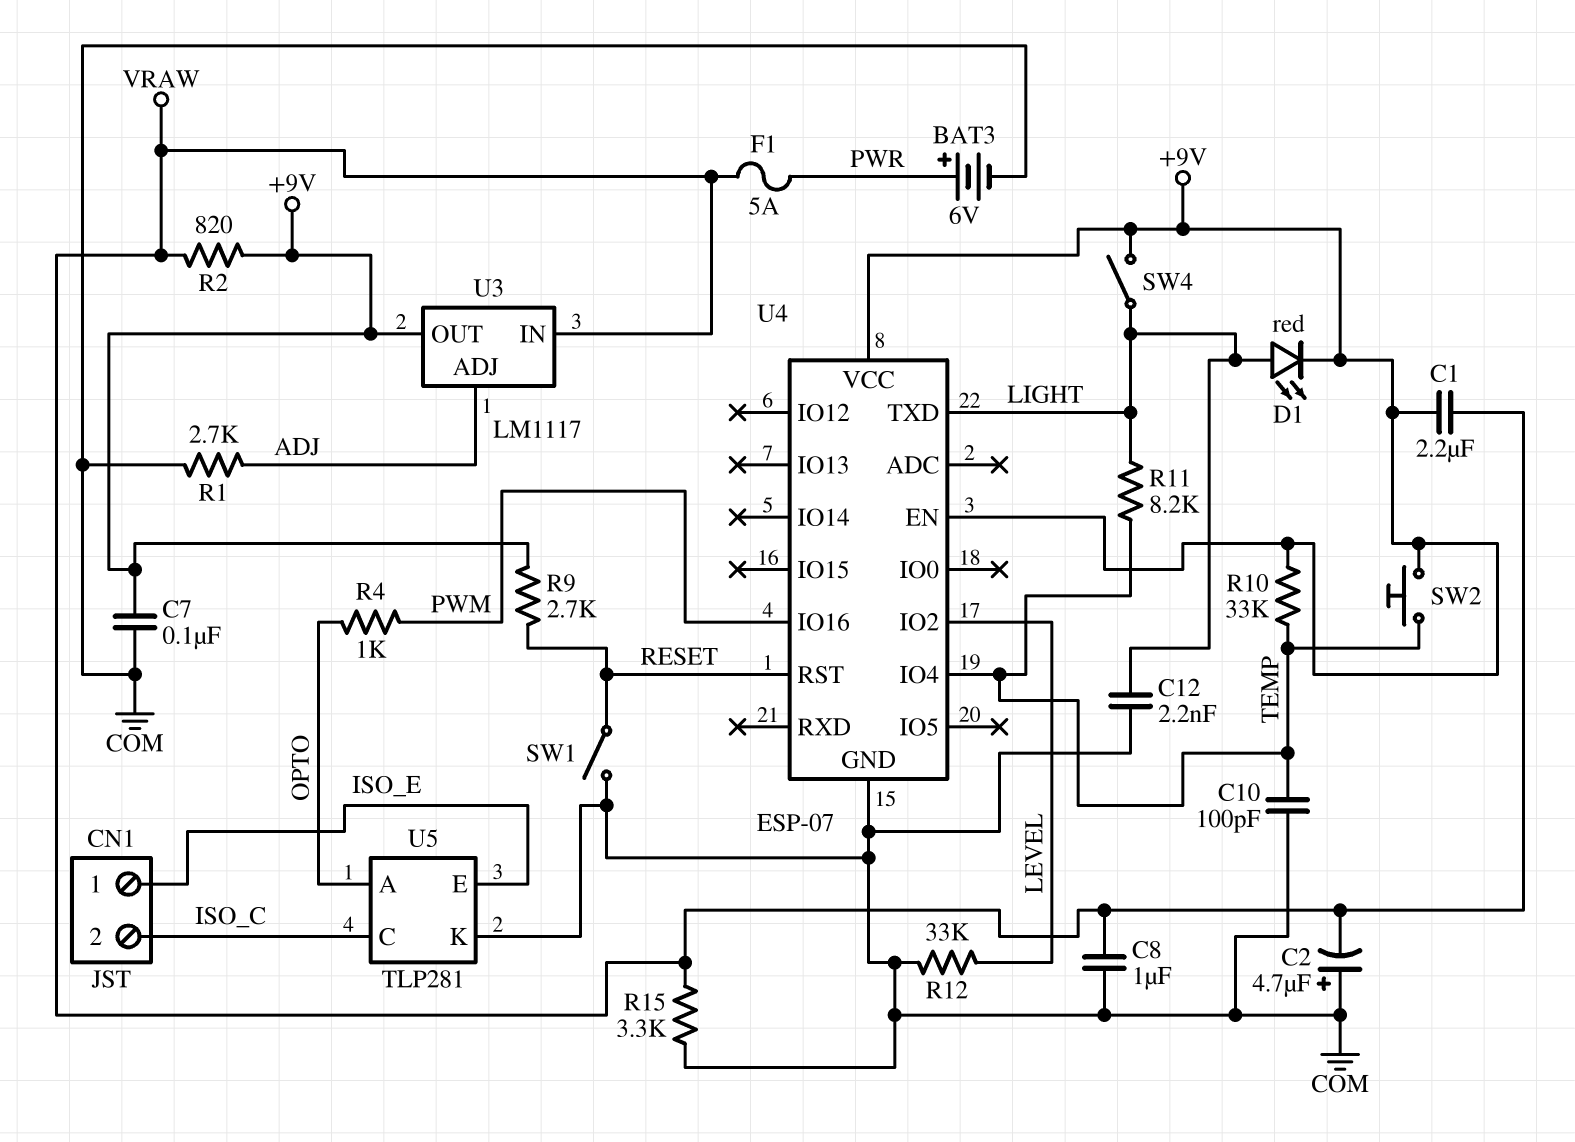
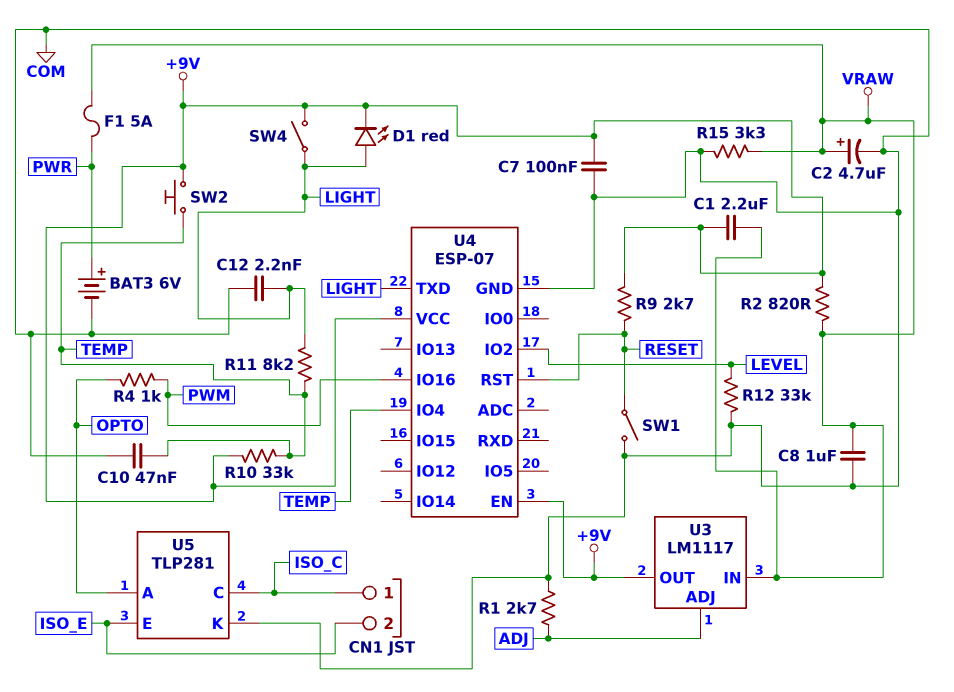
C2: 4.7uF (plus COM, minus VRAW) -> 4.7uF (plus VRAW, minus COM)
C10: 100pF (COM, TEMP) -> 47nF (COM, TEMP)
CN1 pin 1: ISO_E -> ISO_C
CN1 pin 2: ISO_C -> ISO_E

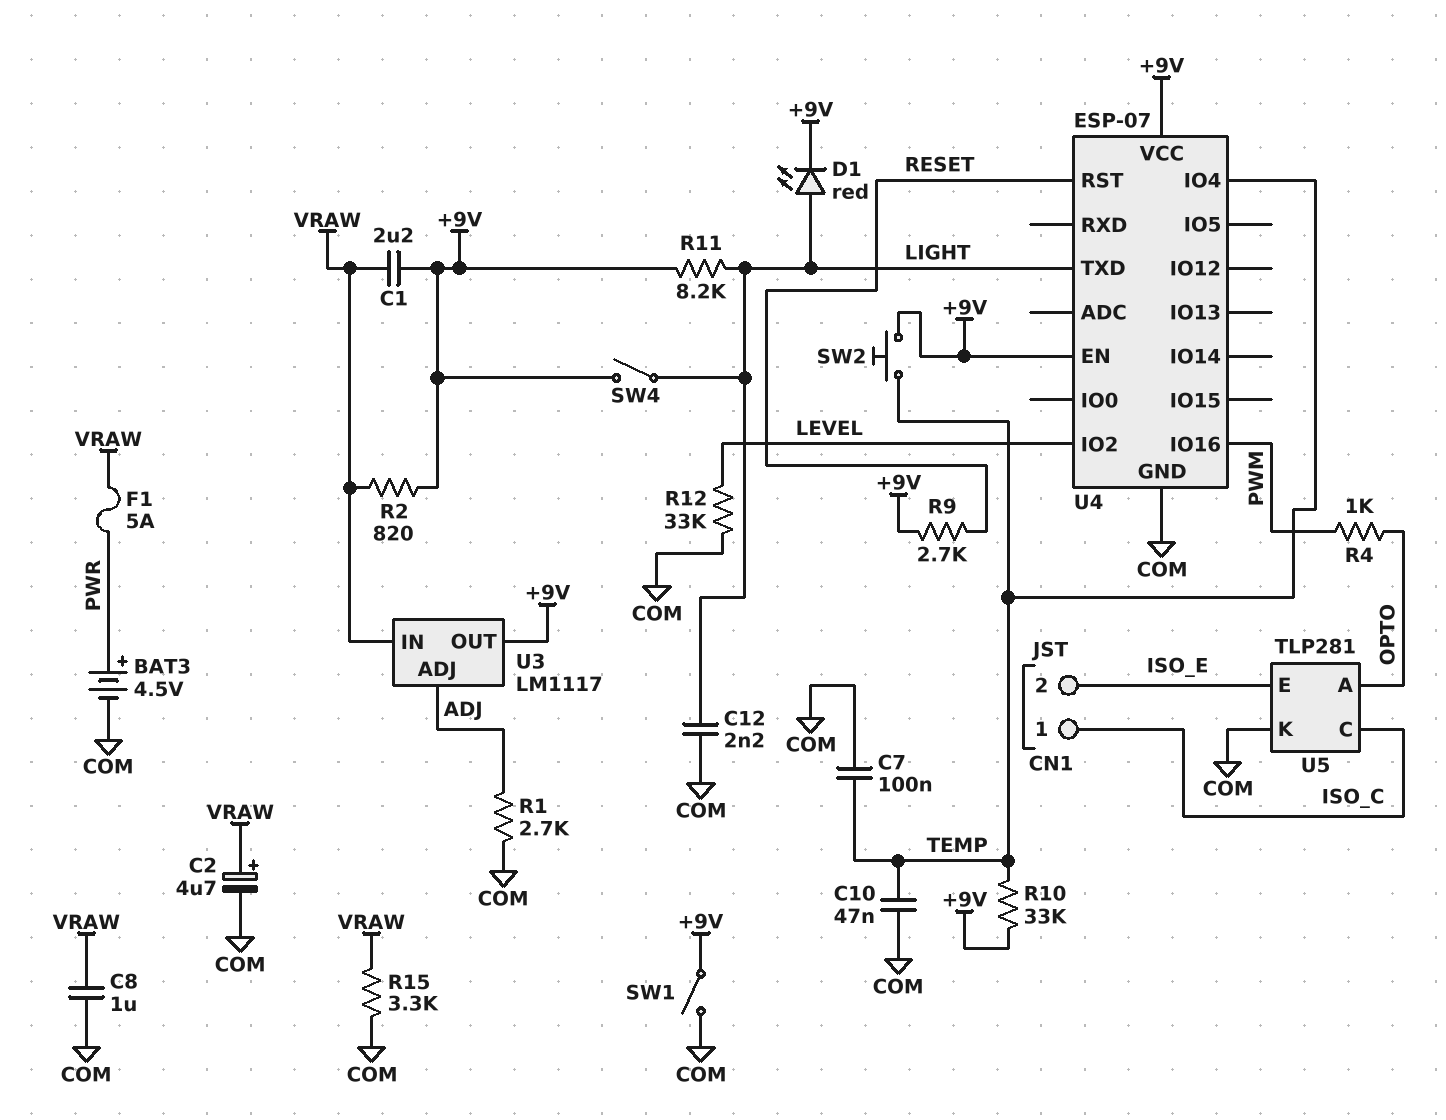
BAT3: 6V (plus PWR, minus COM) -> 4.5V (plus PWR, minus COM)
C7: 100nF (+9V, COM) -> 100nF (COM, TEMP)
R11: 8.2k (LIGHT, TEMP) -> 8.2k (+9V, LIGHT)
SW1: switch (COM, RESET) -> switch (+9V, COM)

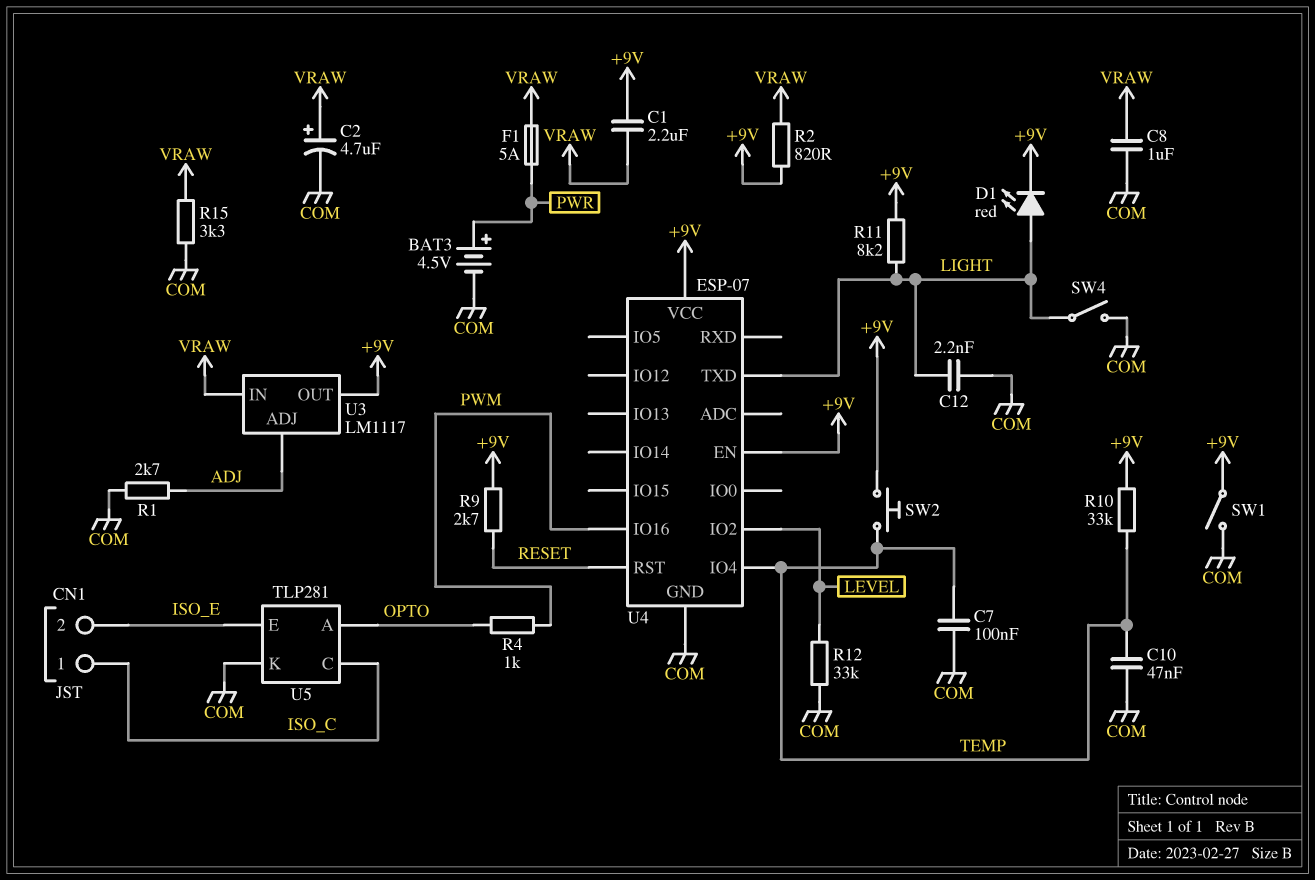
SW4: switch (+9V, LIGHT) -> switch (COM, LIGHT)

